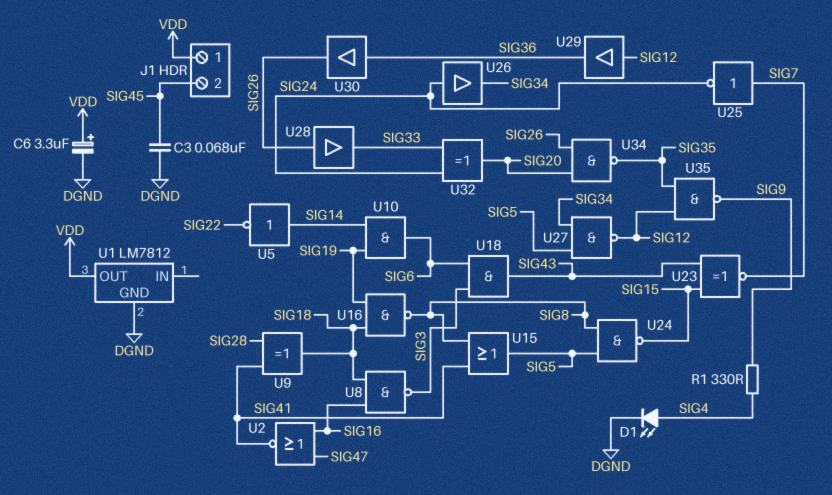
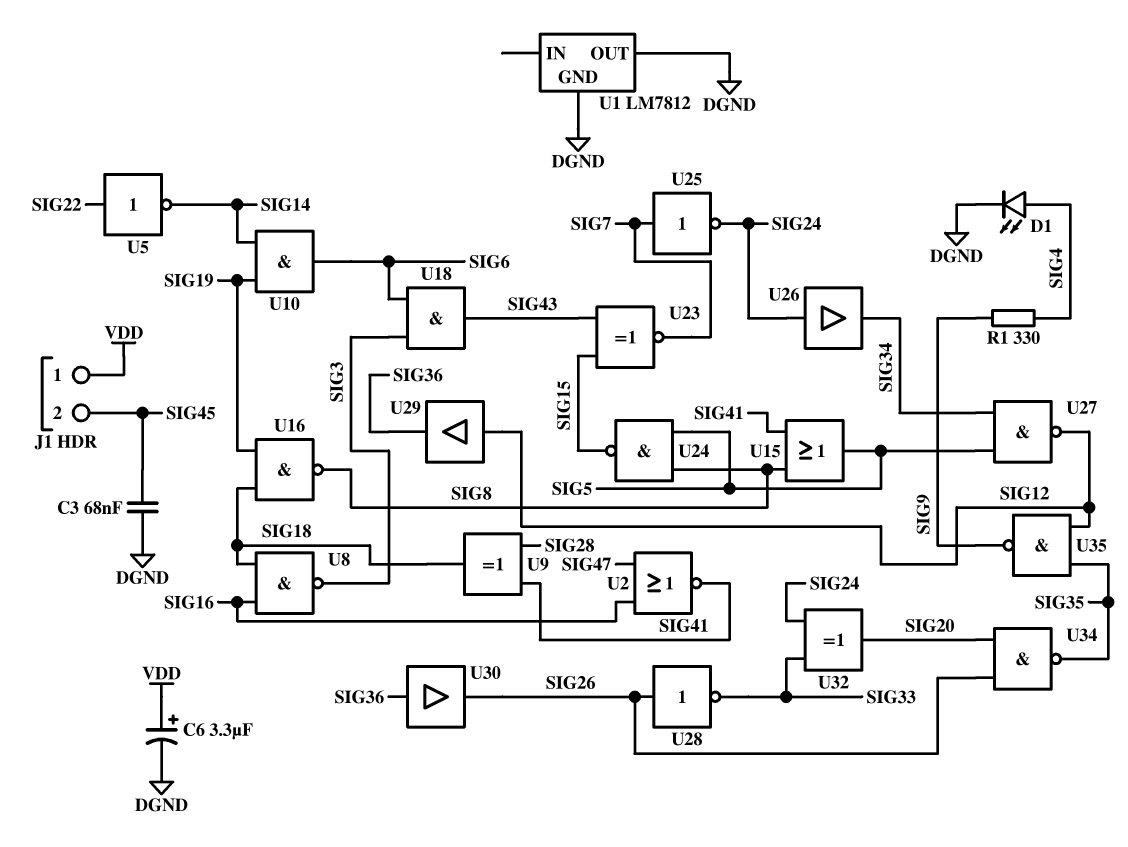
U1 pin OUT: VDD -> DGND
U5: NOT (in SIG14, out SIG22) -> NOT (in SIG22, out SIG14)
U28: buffer (in SIG26, out SIG33) -> NOT (in SIG26, out SIG33)

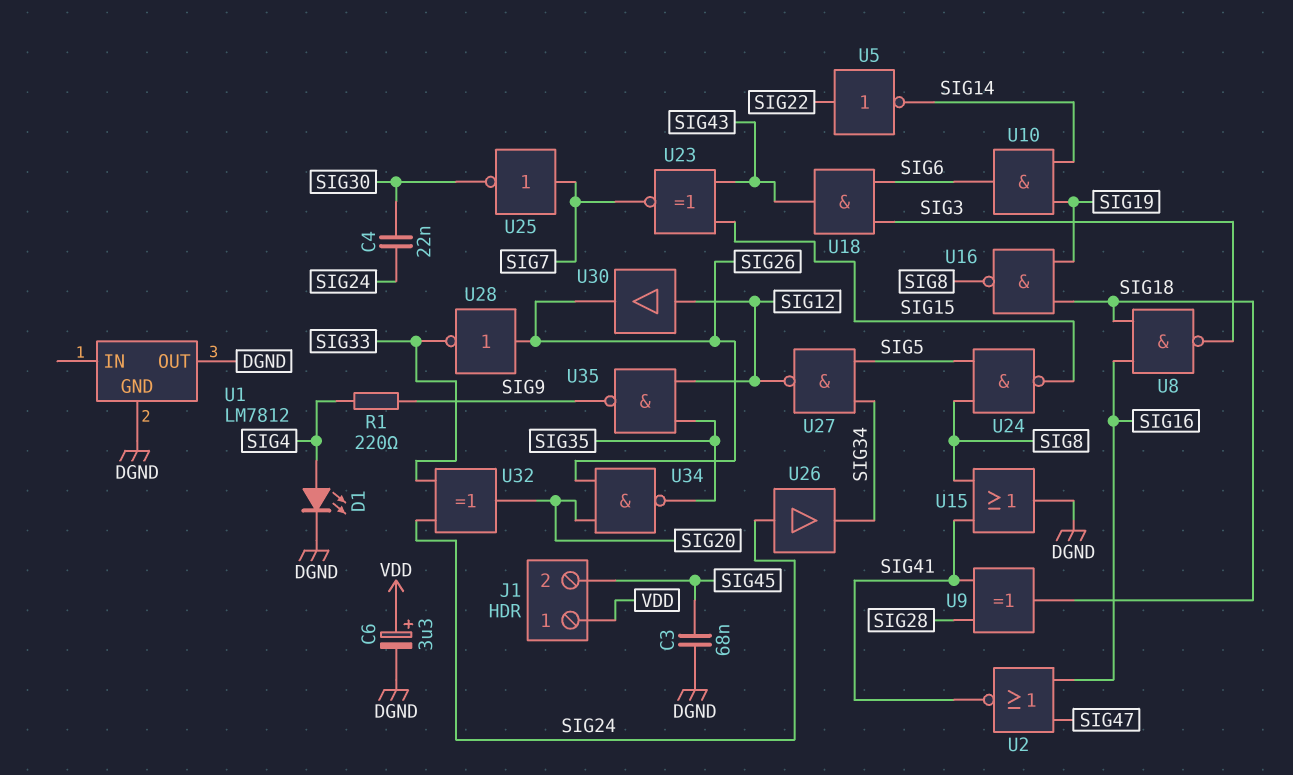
C4: none -> 22nF (SIG24, SIG30)
R1: 330 (SIG4, SIG9) -> 220 (SIG4, SIG9)
U15: OR (in SIG8, in SIG41, out SIG5) -> OR (in SIG8, in SIG41, out DGND)
U25: NOT (in SIG7, out SIG24) -> NOT (in SIG7, out SIG30)
U29: buffer (in SIG12, out SIG36) -> none
U30: buffer (in SIG36, out SIG26) -> buffer (in SIG12, out SIG26)

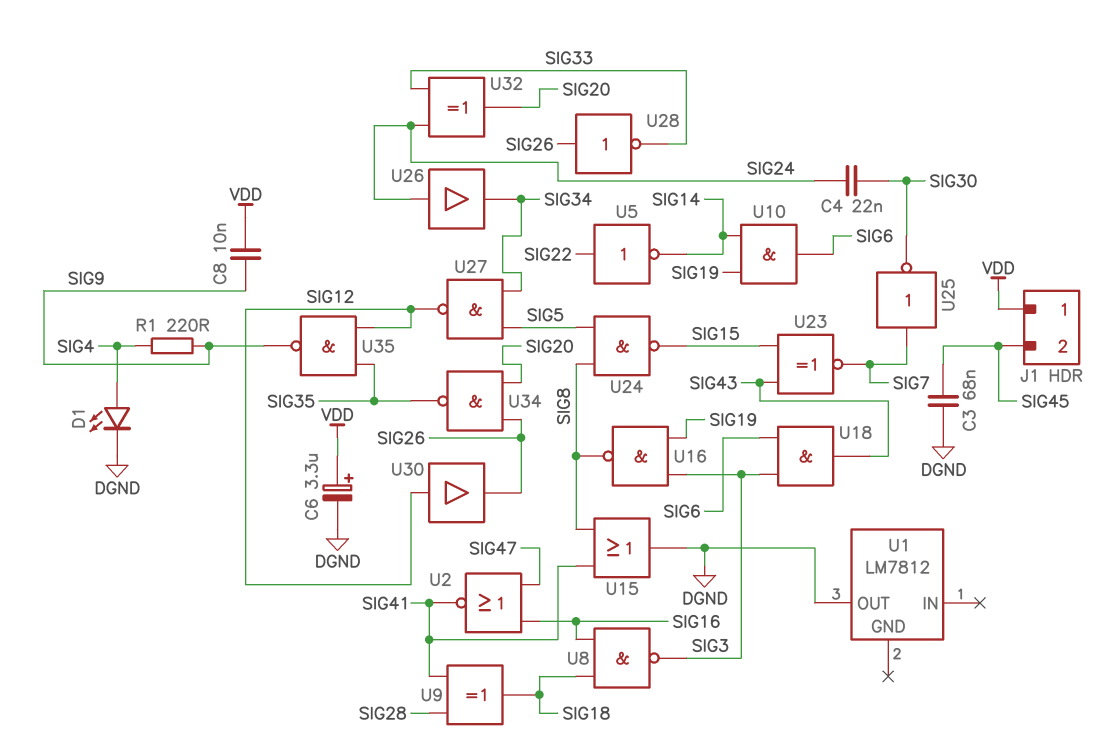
C8: none -> 10nF (SIG9, VDD)
U1 pin GND: DGND -> none
U16: NAND (in SIG18, in SIG19, out SIG8) -> NAND (in SIG3, in SIG19, out SIG8)

